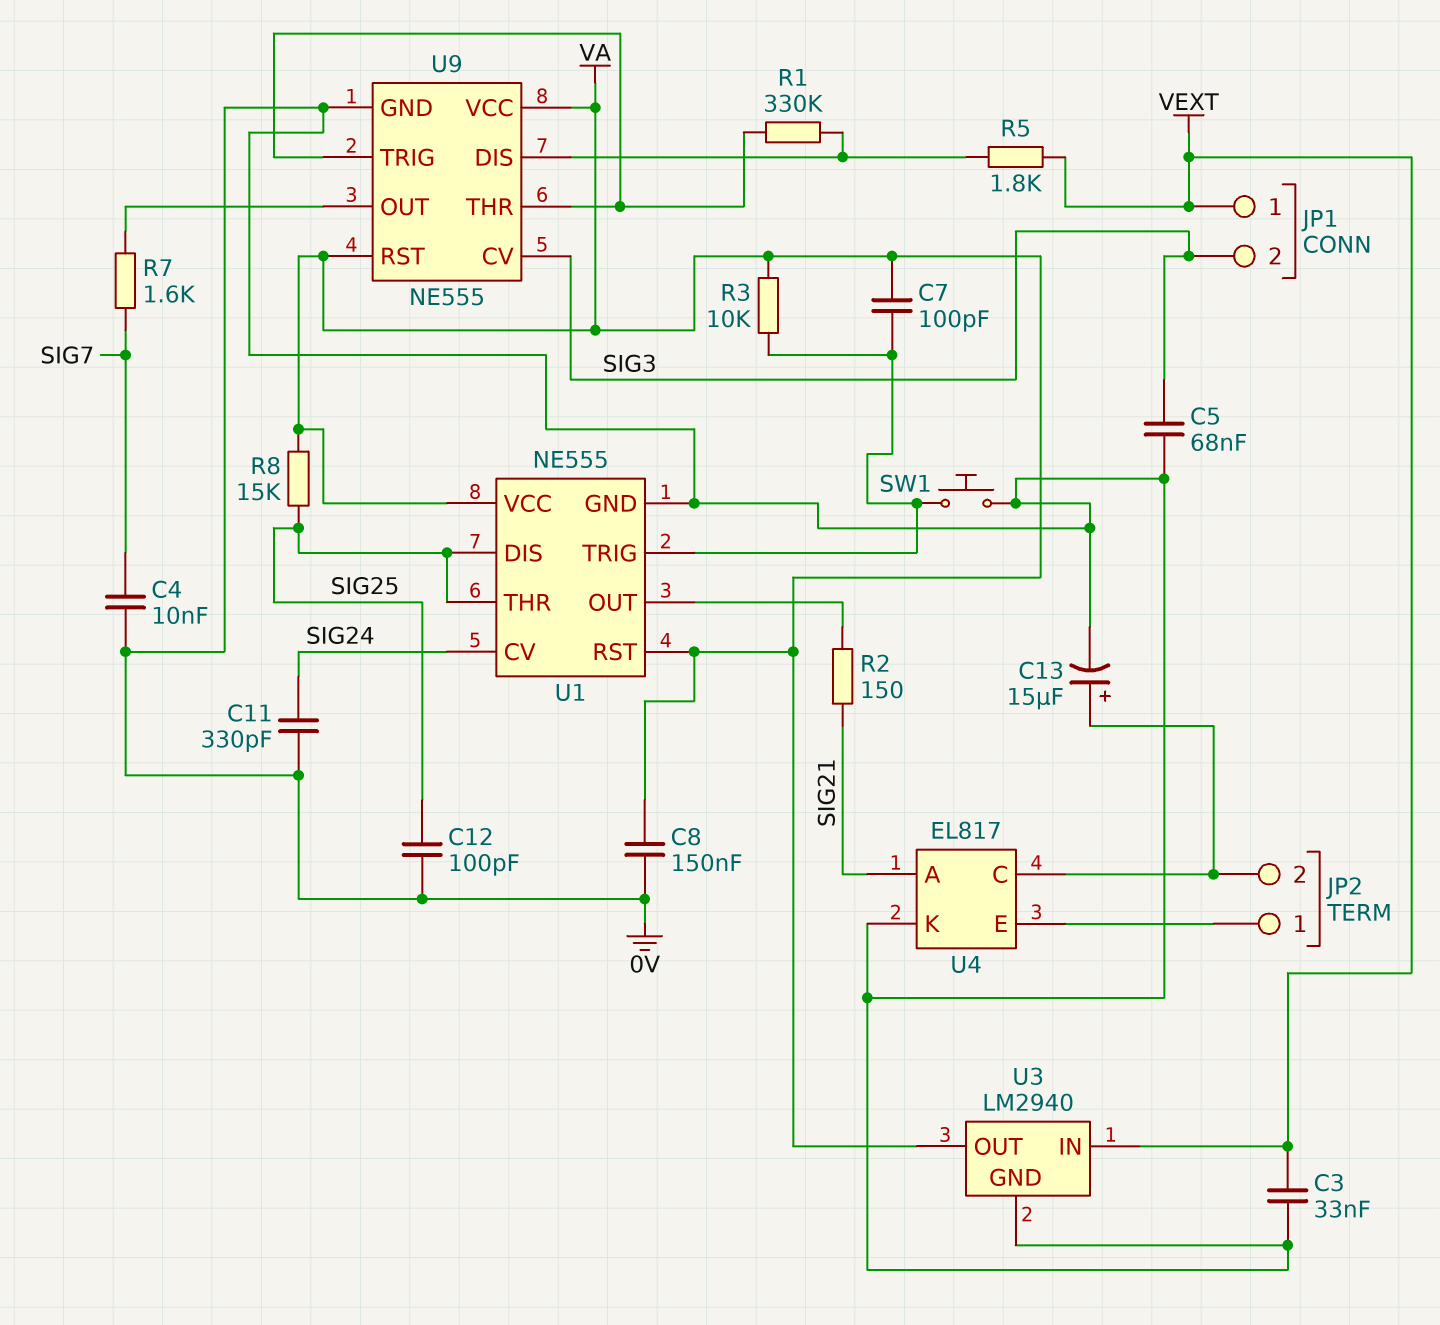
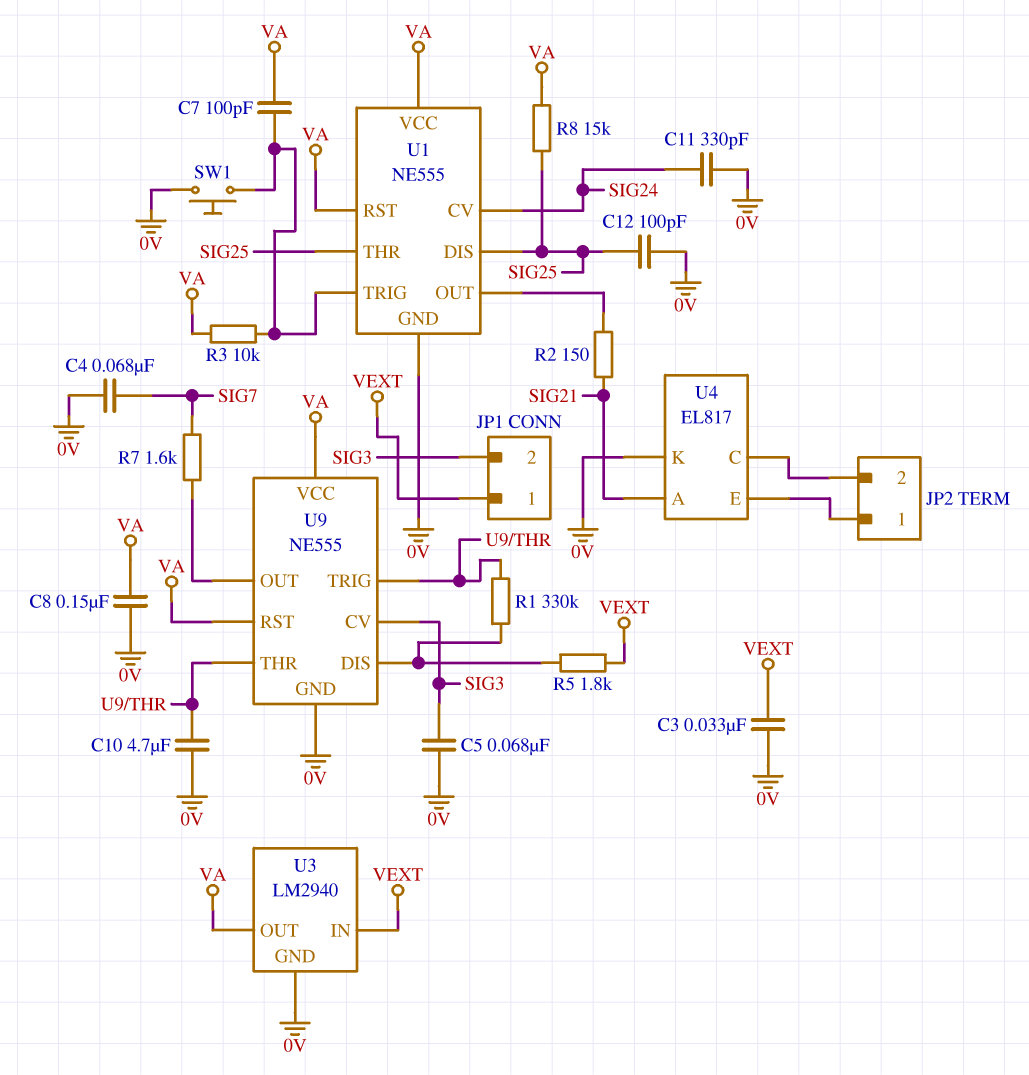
C4: 10nF (0V, SIG7) -> 68nF (0V, SIG7)
C10: none -> 4.7uF (0V, U9/THR)
C13: 15uF (plus JP2/2, minus 0V) -> none

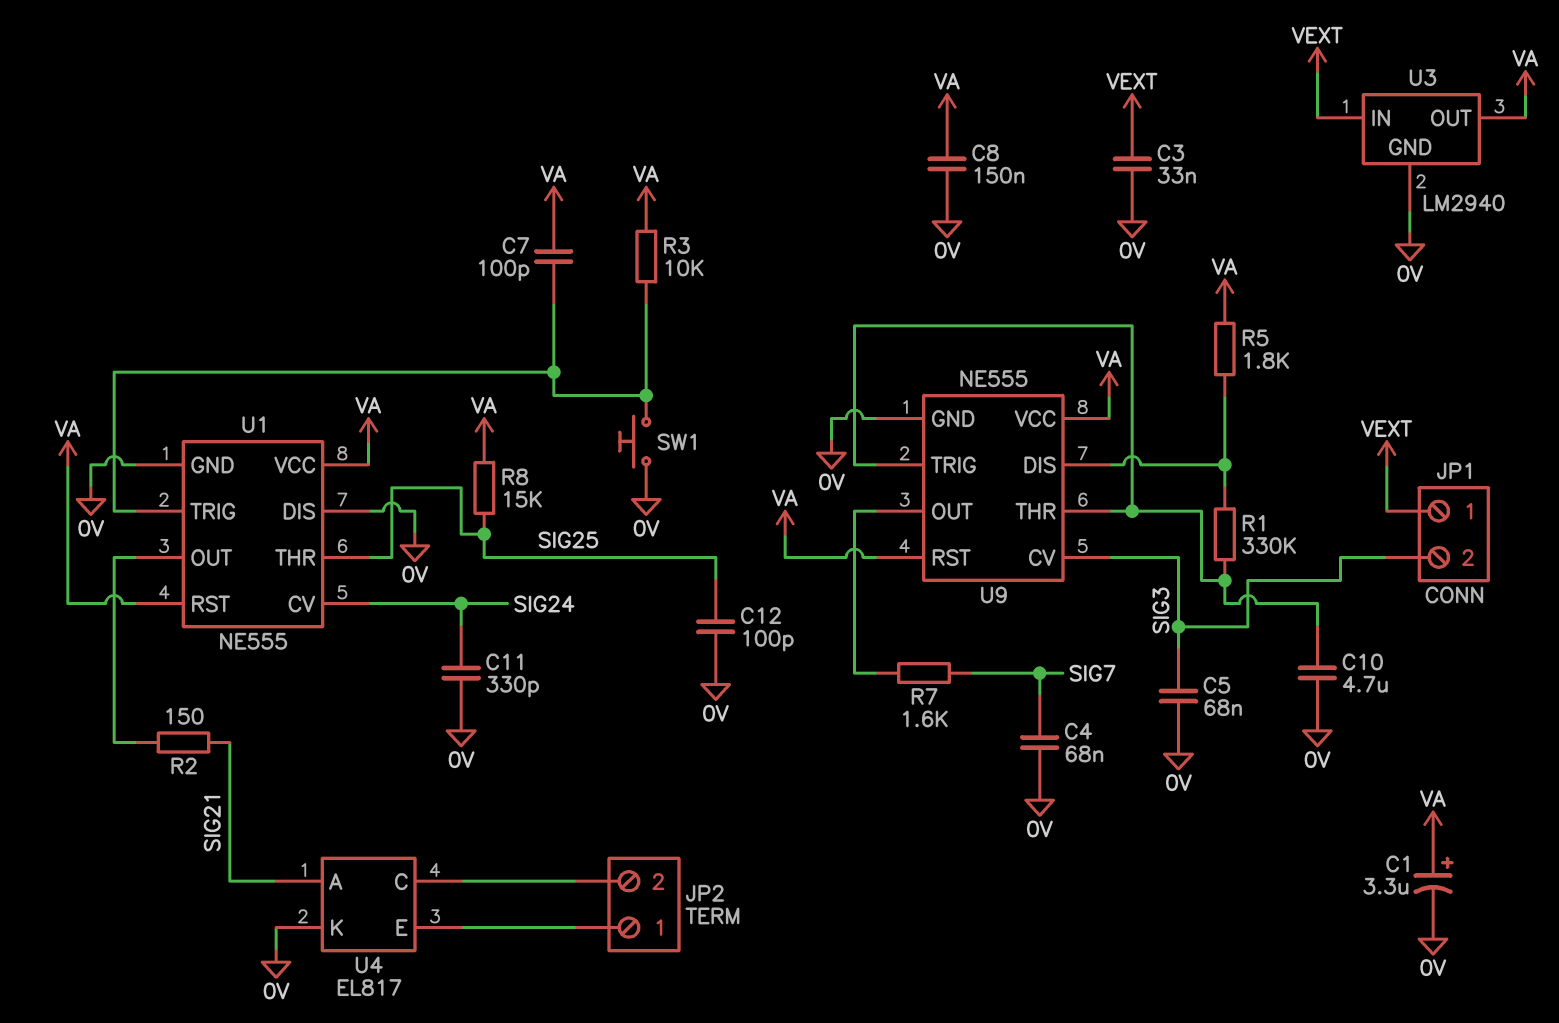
C1: none -> 3.3uF (plus VA, minus 0V)
R5: 1.8k (U9/DIS, VEXT) -> 1.8k (U9/DIS, VA)
U1 pin DIS: SIG25 -> 0V

